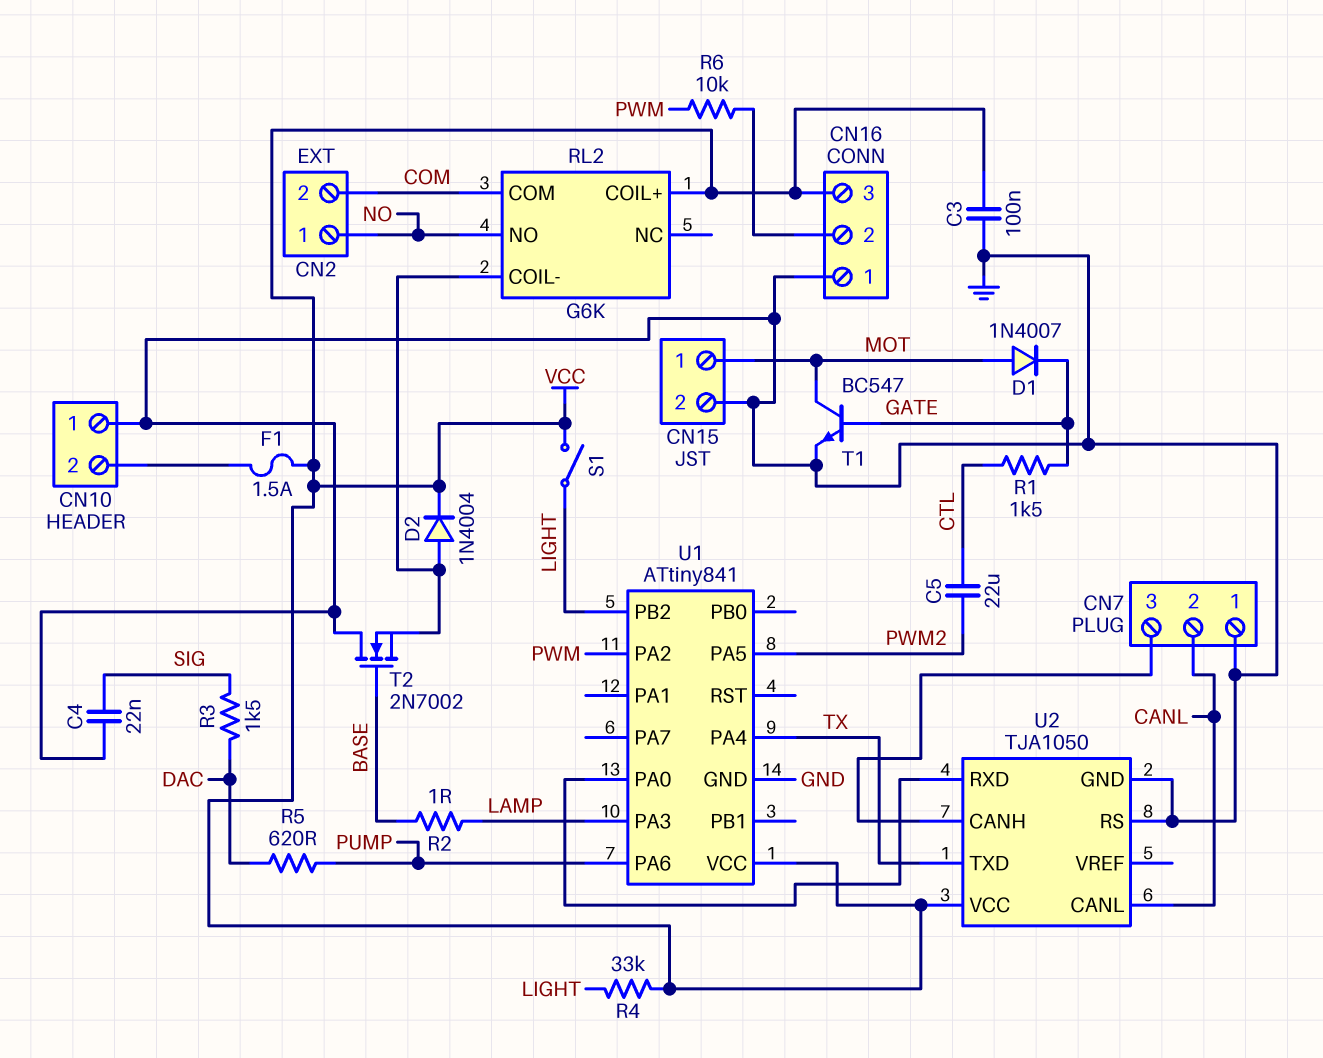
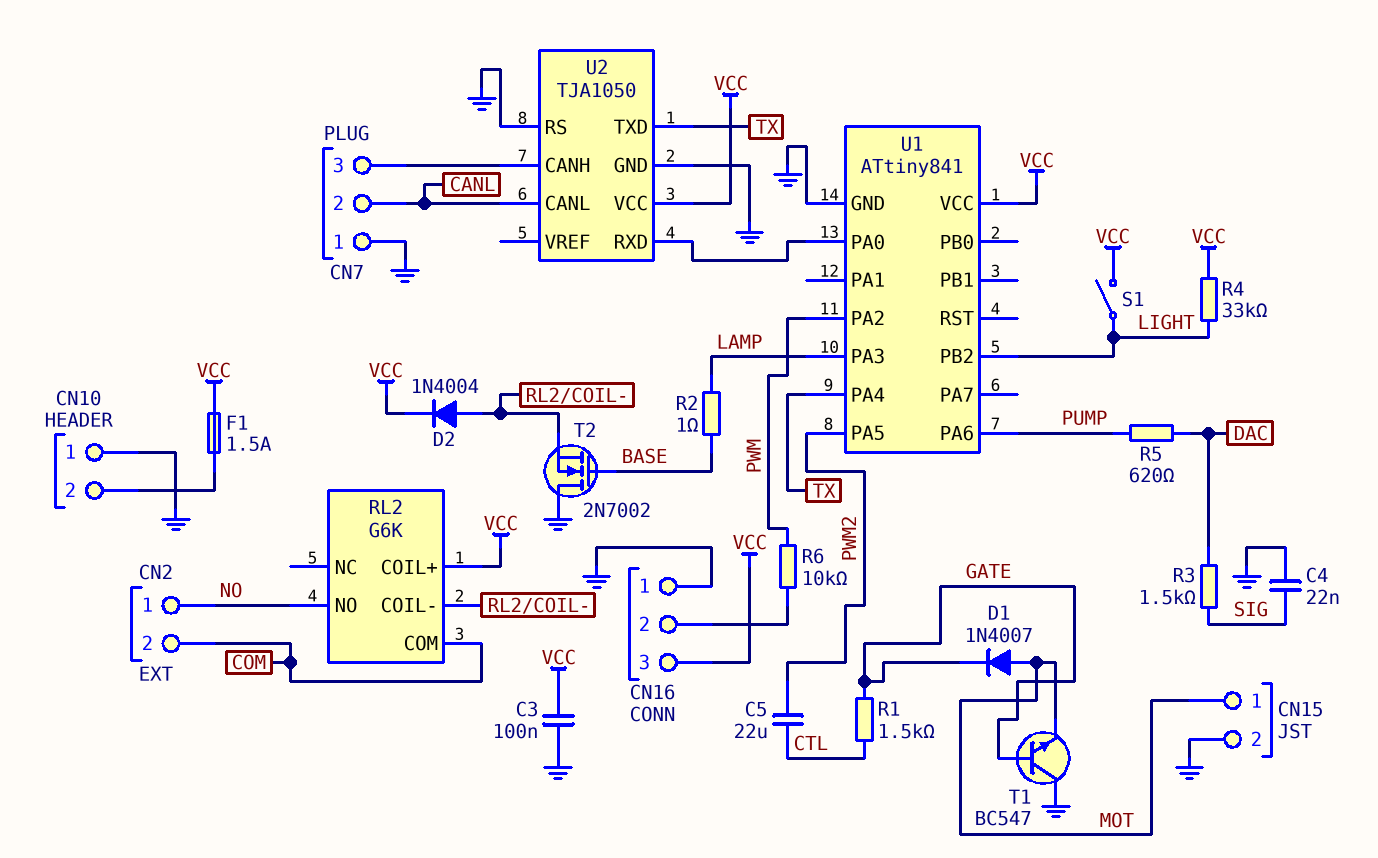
T1: NPN BC547 (B GATE, C MOT, E GND) -> NPN BC547 (B GATE, C GND, E MOT)

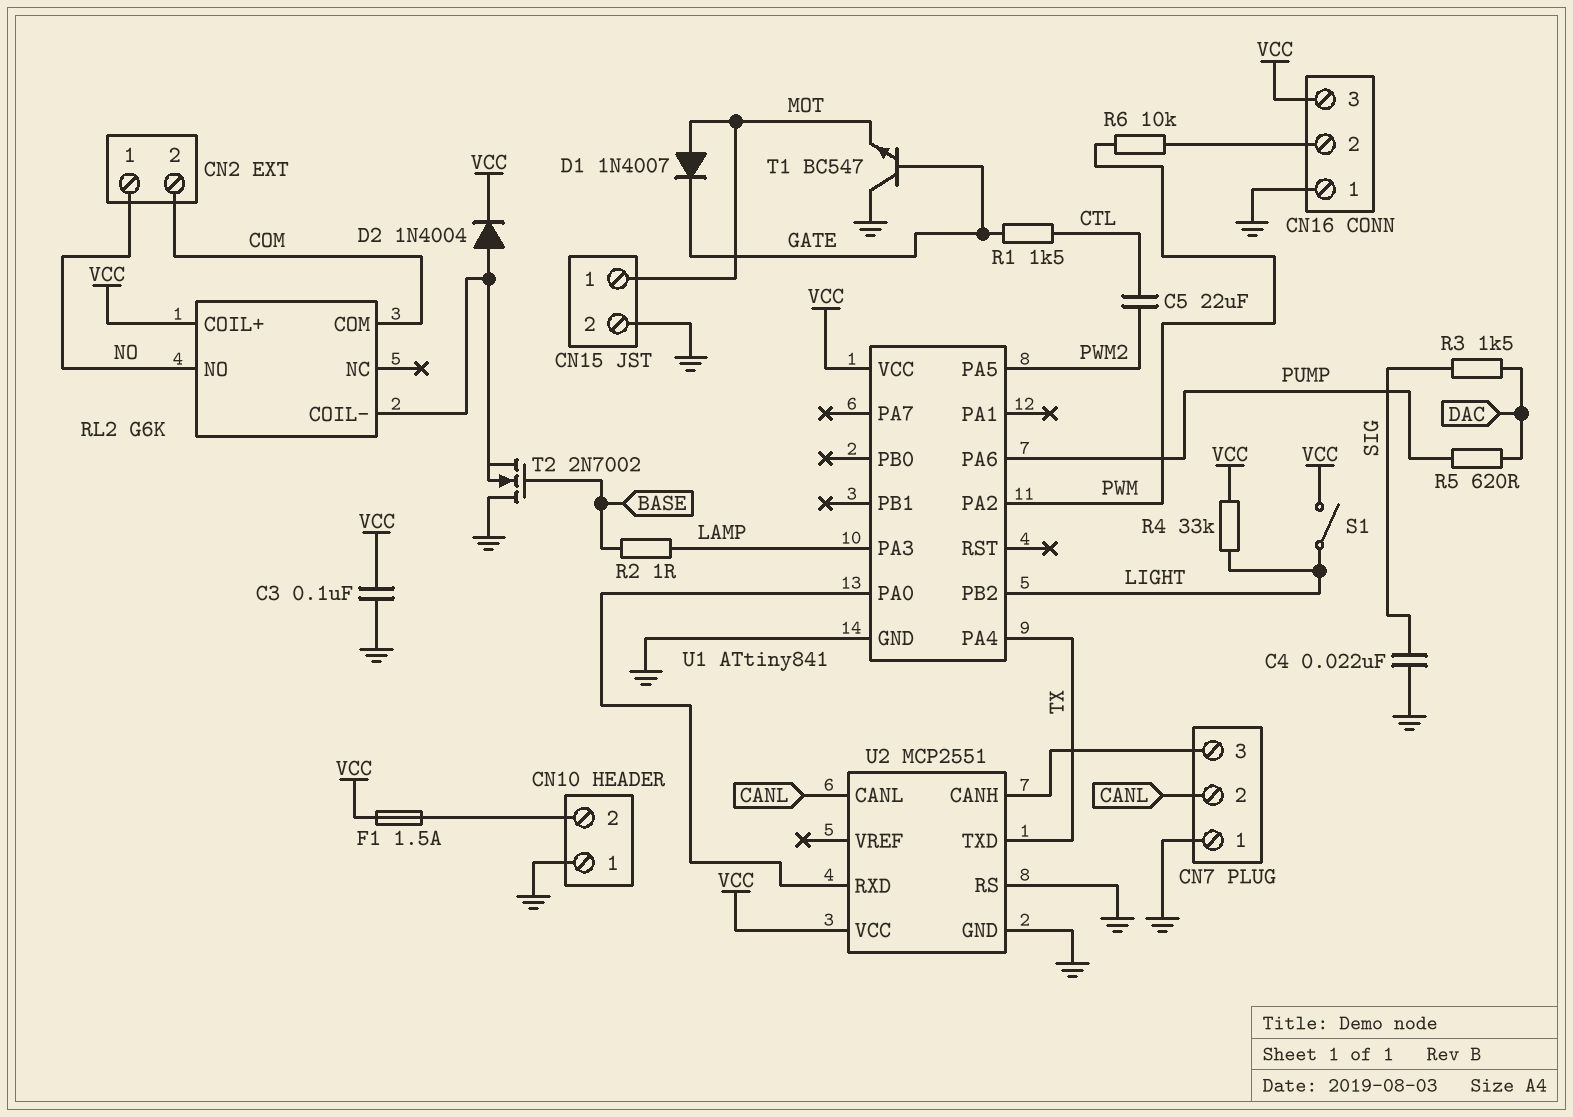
U2: TJA1050 -> MCP2551

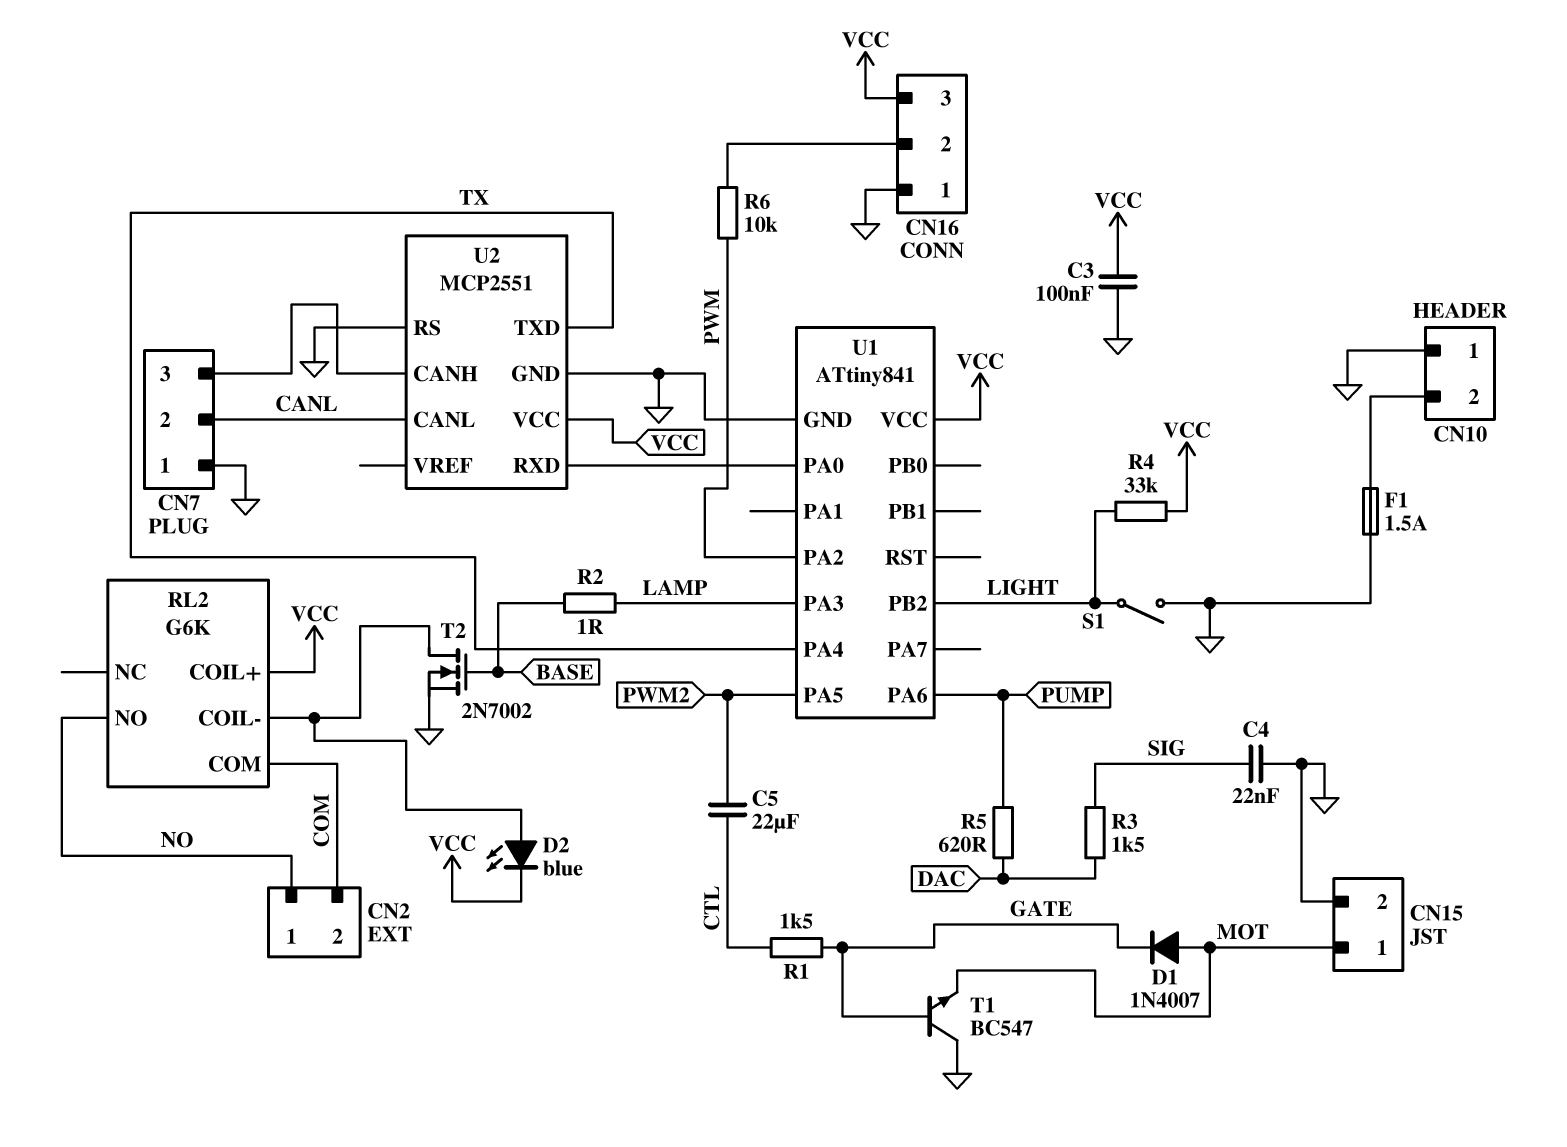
D2: diode 1N4004 (A RL2/COIL-, K VCC) -> LED blue (A RL2/COIL-, K VCC)
F1: 1.5A (CN10/2, VCC) -> 1.5A (CN10/2, GND)
S1: switch (LIGHT, VCC) -> switch (GND, LIGHT)
T2: NMOS 2N7002 (G BASE, D GND, S RL2/COIL-) -> NMOS 2N7002 (G BASE, D RL2/COIL-, S GND)

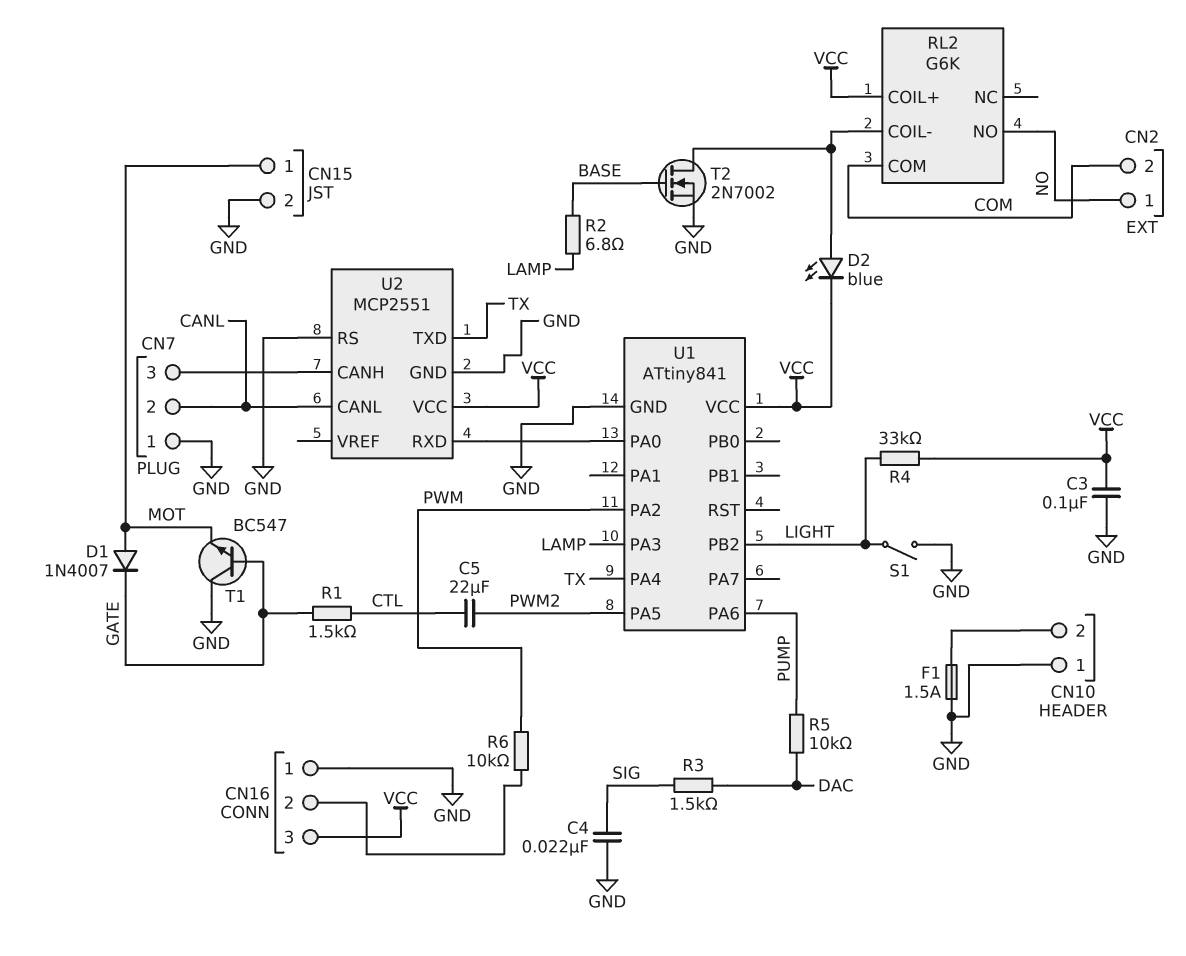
R2: 1 (BASE, LAMP) -> 6.8 (BASE, LAMP)
R5: 620 (DAC, PUMP) -> 10k (DAC, PUMP)

